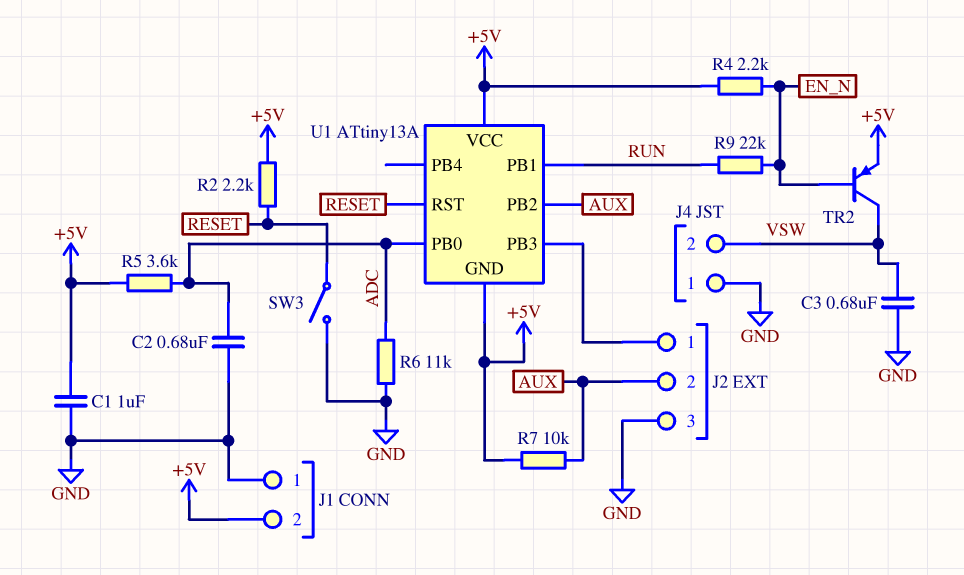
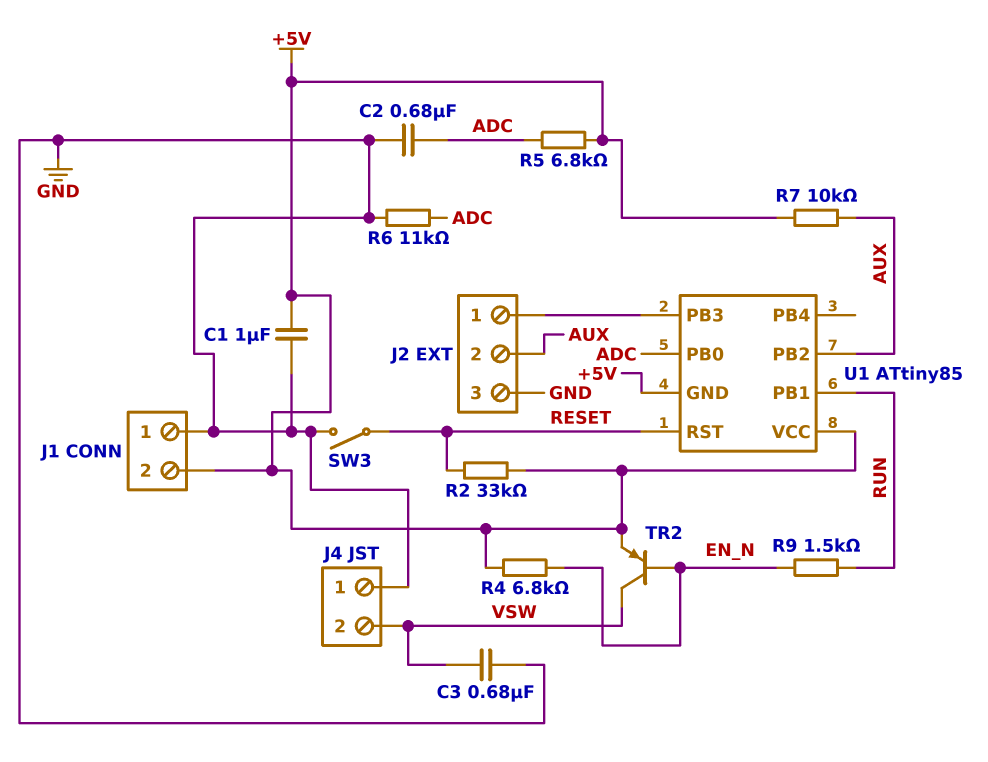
R2: 2.2k (+5V, RESET) -> 33k (+5V, RESET)
R4: 2.2k (+5V, EN_N) -> 6.8k (+5V, EN_N)
R5: 3.6k (+5V, ADC) -> 6.8k (+5V, ADC)
R9: 22k (EN_N, RUN) -> 1.5k (EN_N, RUN)
U1: ATtiny13A -> ATtiny85

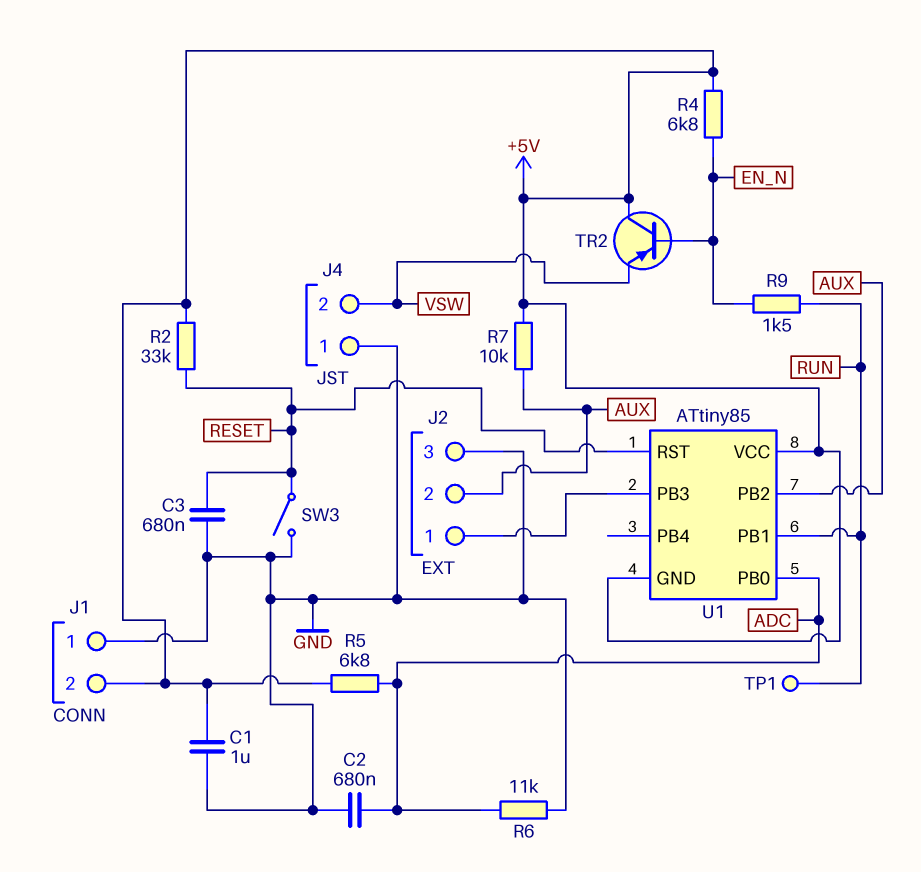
C3: 680nF (GND, VSW) -> 680nF (GND, RESET)
TP1: none -> test point (RUN)
TR2: PNP (B EN_N, C VSW, E +5V) -> PNP (B EN_N, C +5V, E VSW)

